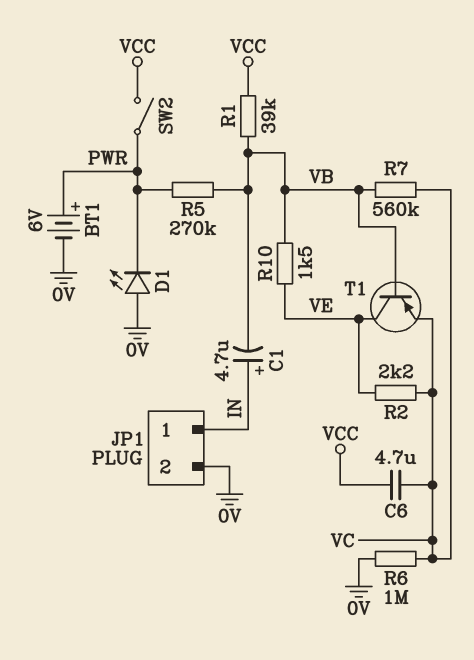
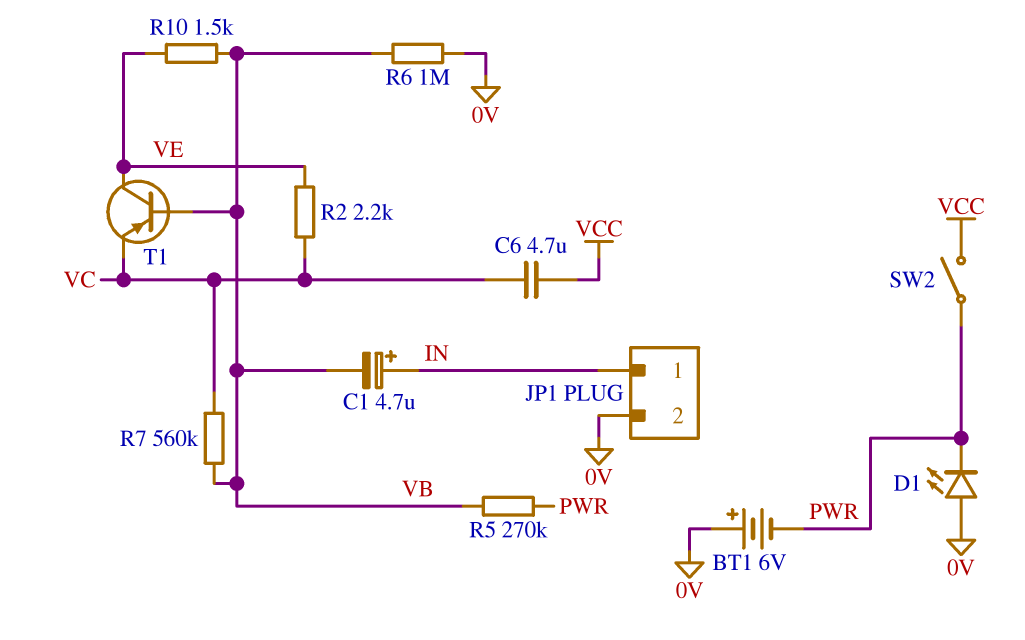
BT1: 6V (plus PWR, minus 0V) -> 6V (plus 0V, minus PWR)
R1: 39k (VB, VCC) -> none
R6: 1M (0V, VC) -> 1M (0V, VB)

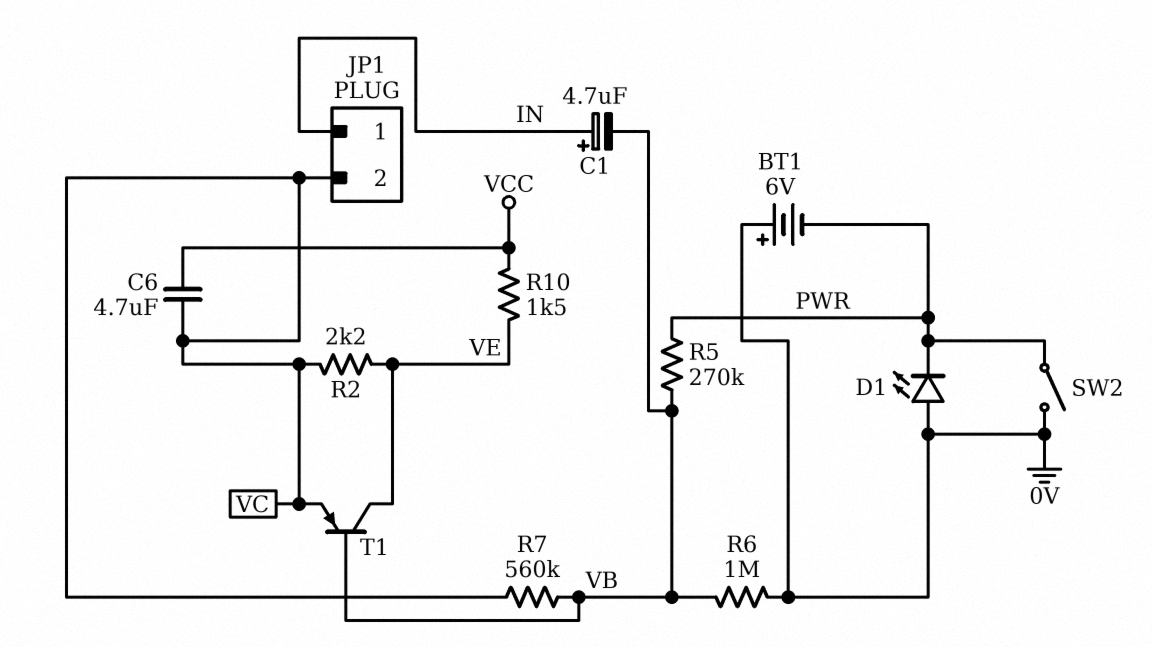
JP1 pin 2: 0V -> VC
R10: 1.5k (VB, VE) -> 1.5k (VCC, VE)
SW2: switch (PWR, VCC) -> switch (0V, PWR)

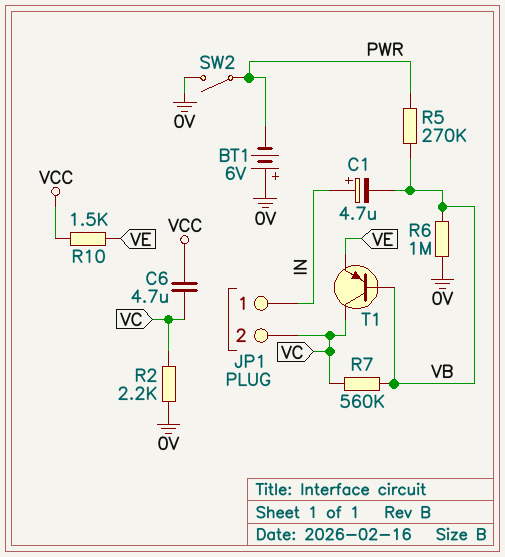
D1: LED (A 0V, K PWR) -> none
R2: 2.2k (VC, VE) -> 2.2k (0V, VC)
T1: PNP (B VB, C VE, E VC) -> PNP (B VB, C VC, E VE)

